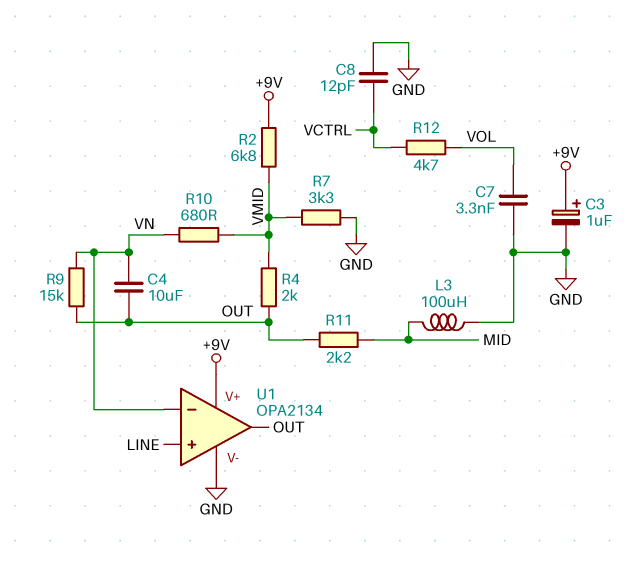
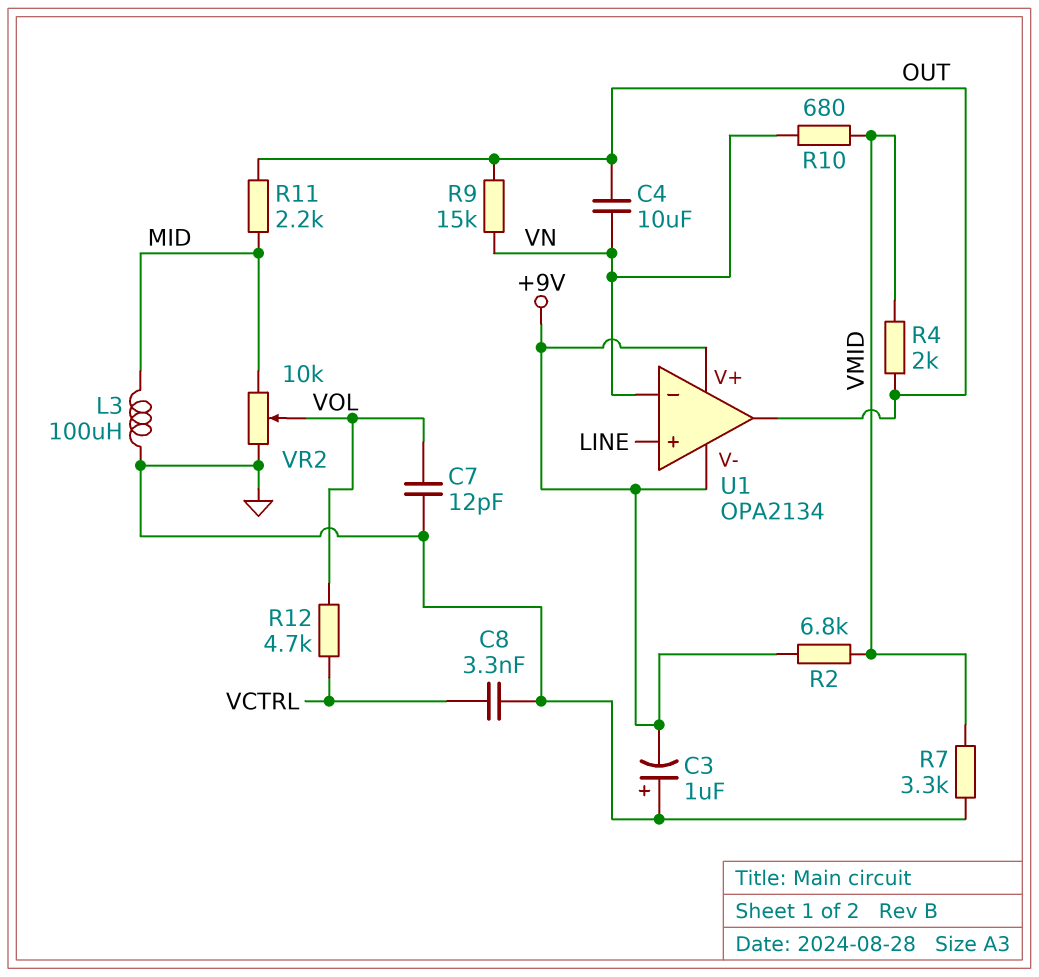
C3: 1uF (plus +9V, minus GND) -> 1uF (plus GND, minus +9V)
C7: 3.3nF (GND, VOL) -> 12pF (GND, VOL)
C8: 12pF (GND, VCTRL) -> 3.3nF (GND, VCTRL)
U1 pin V-: GND -> +9V
VR2: none -> 10k (GND, MID, wiper VOL)

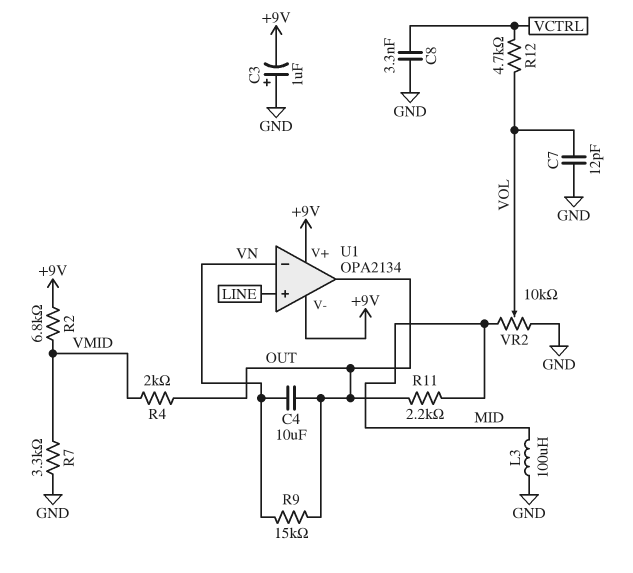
R10: 680 (VMID, VN) -> none

